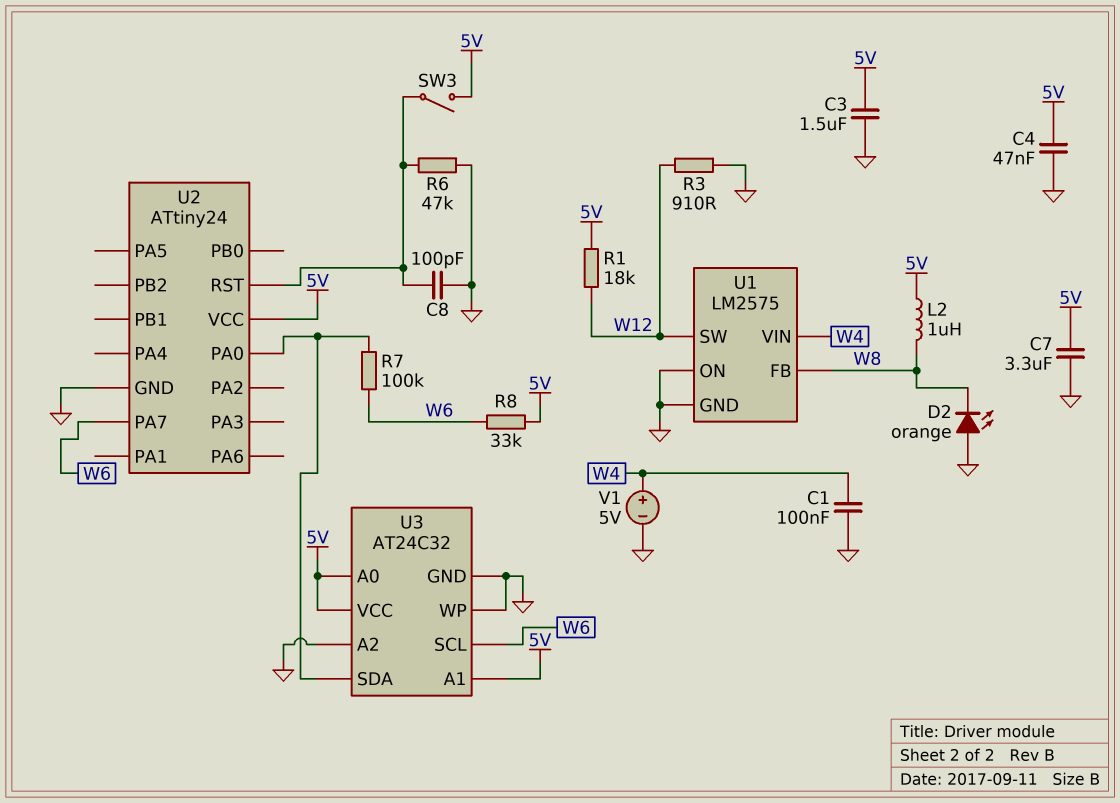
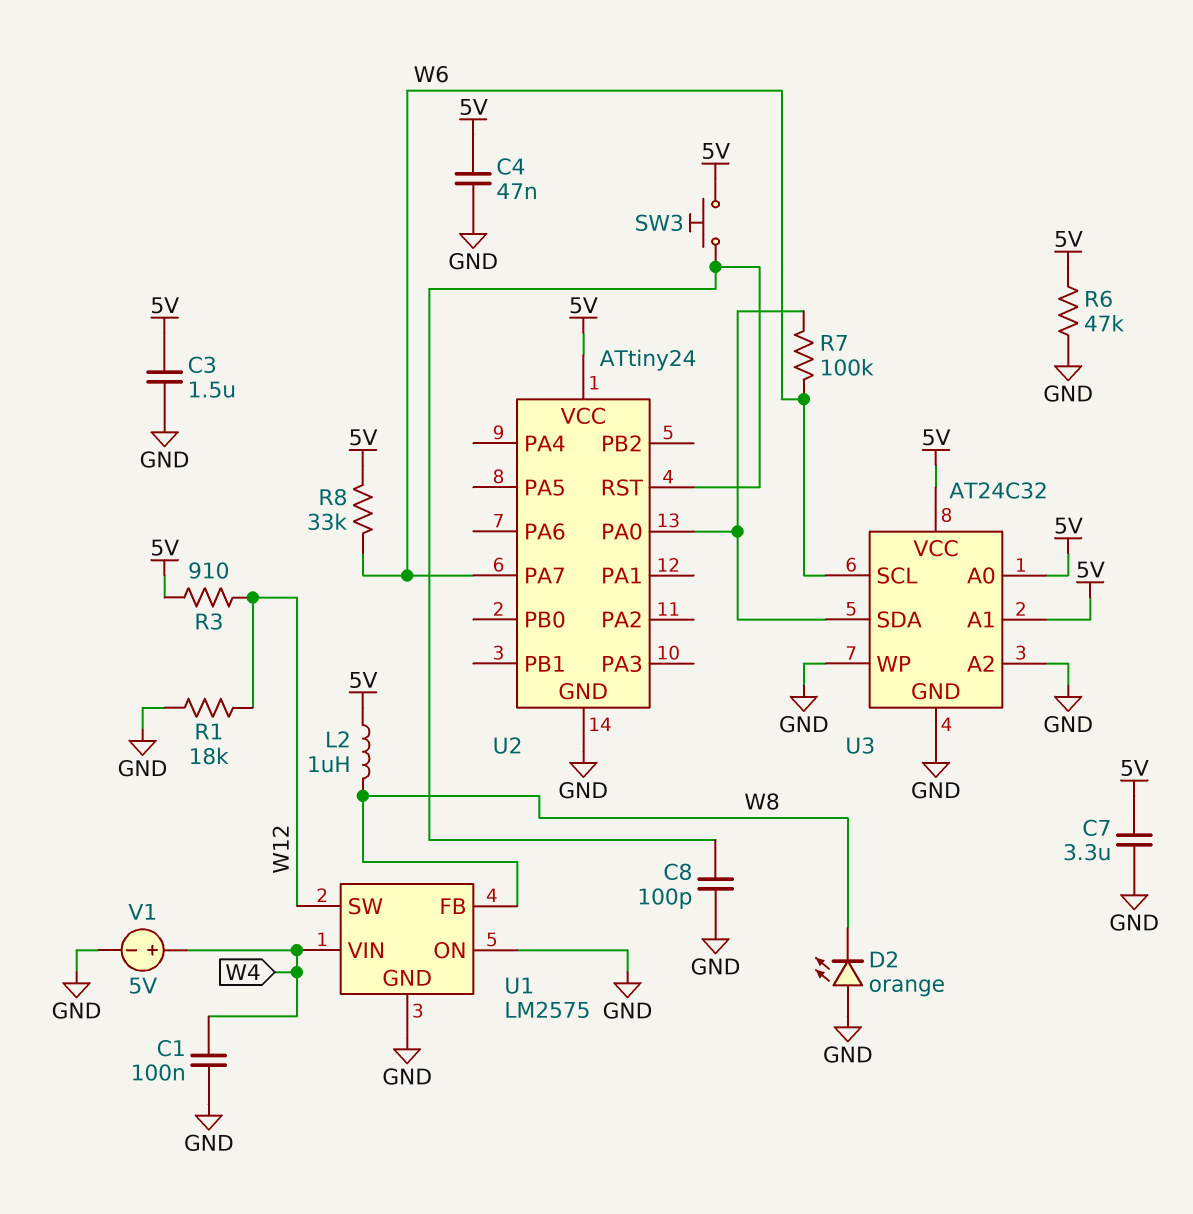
R1: 18k (5V, W12) -> 18k (GND, W12)
R3: 910 (GND, W12) -> 910 (5V, W12)
R6: 47k (GND, U2/RST) -> 47k (5V, GND)
SW3: switch (5V, U2/RST) -> button (5V, U2/RST)

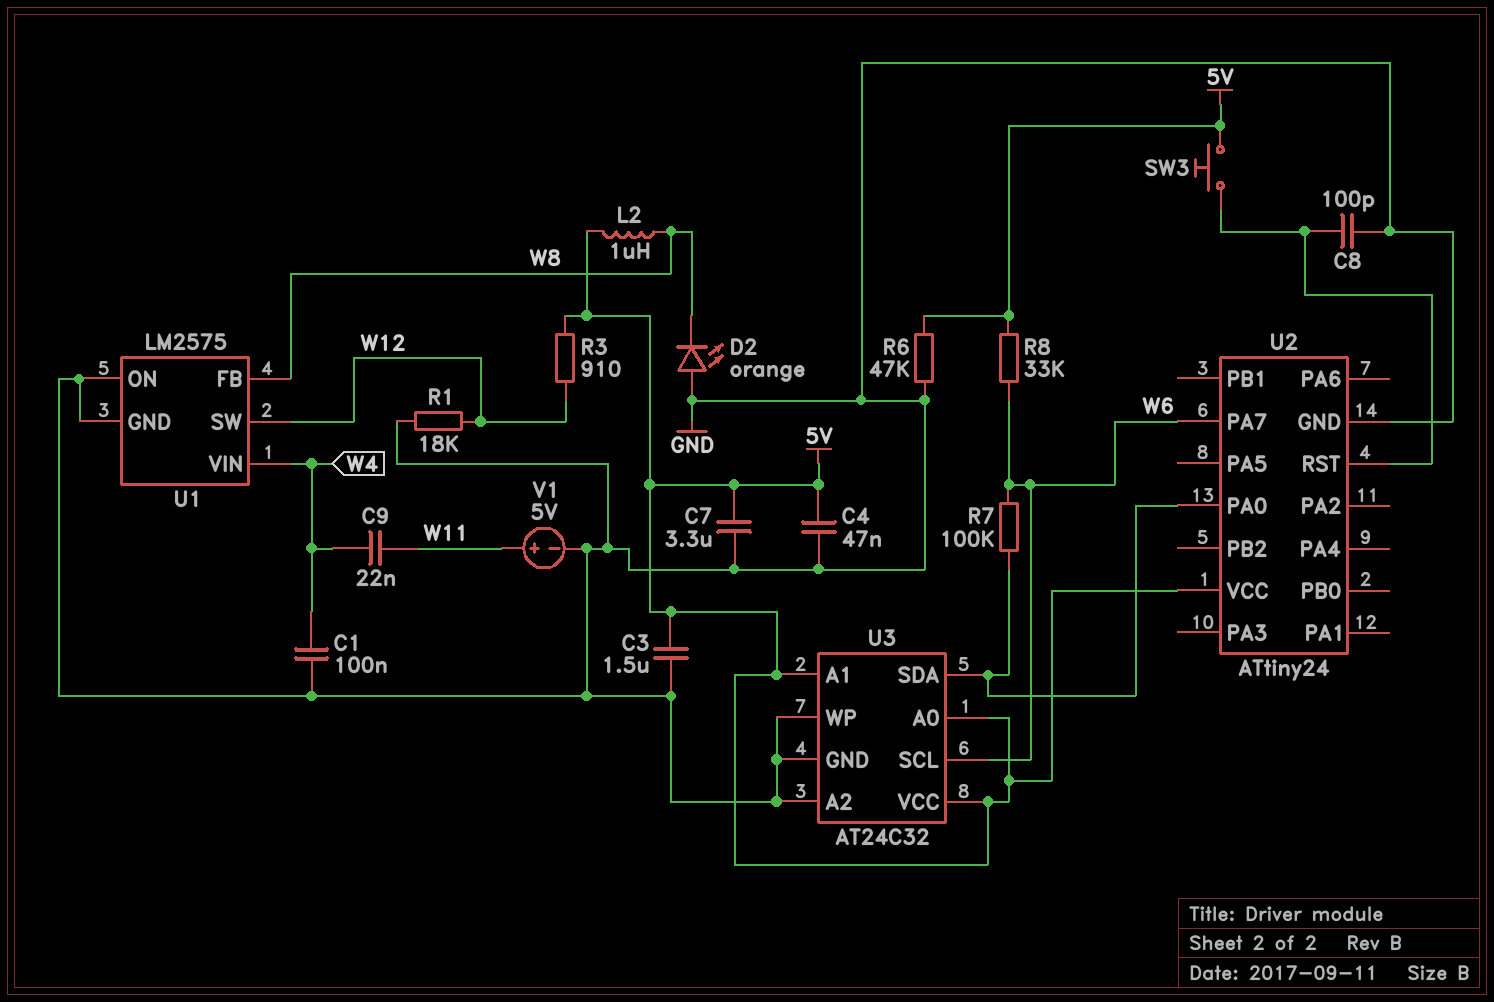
C9: none -> 22nF (W4, W11)
V1: 5V (plus W4, minus GND) -> 5V (plus W11, minus GND)

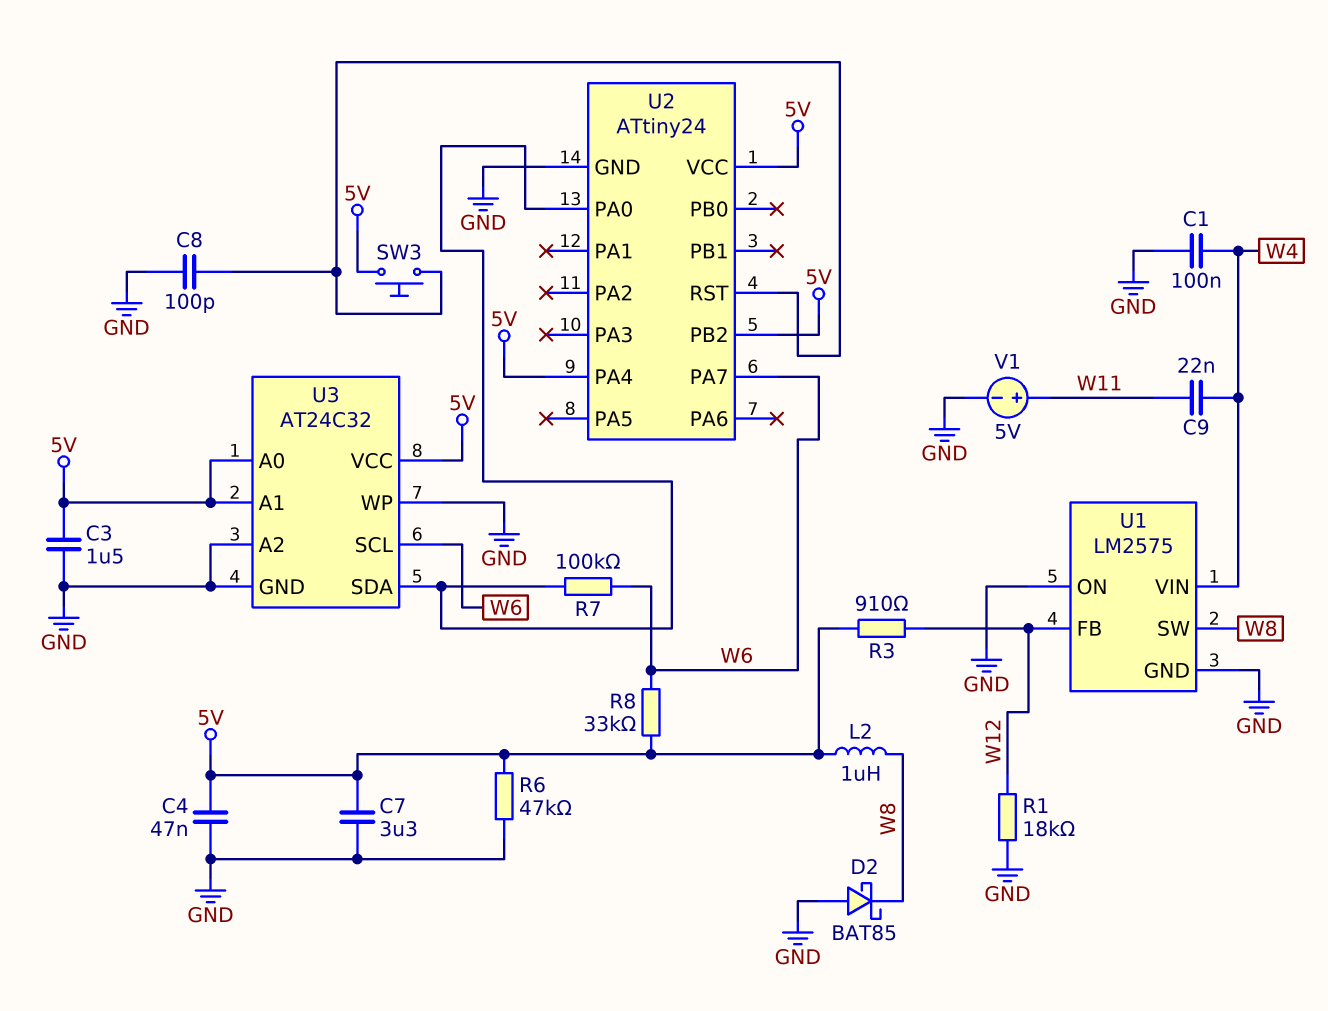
D2: LED orange (A GND, K W8) -> schottky BAT85 (A GND, K W8)
U1 pin FB: W8 -> W12
U1 pin SW: W12 -> W8
U2 pin PA4: none -> 5V
U2 pin PB2: none -> 5V

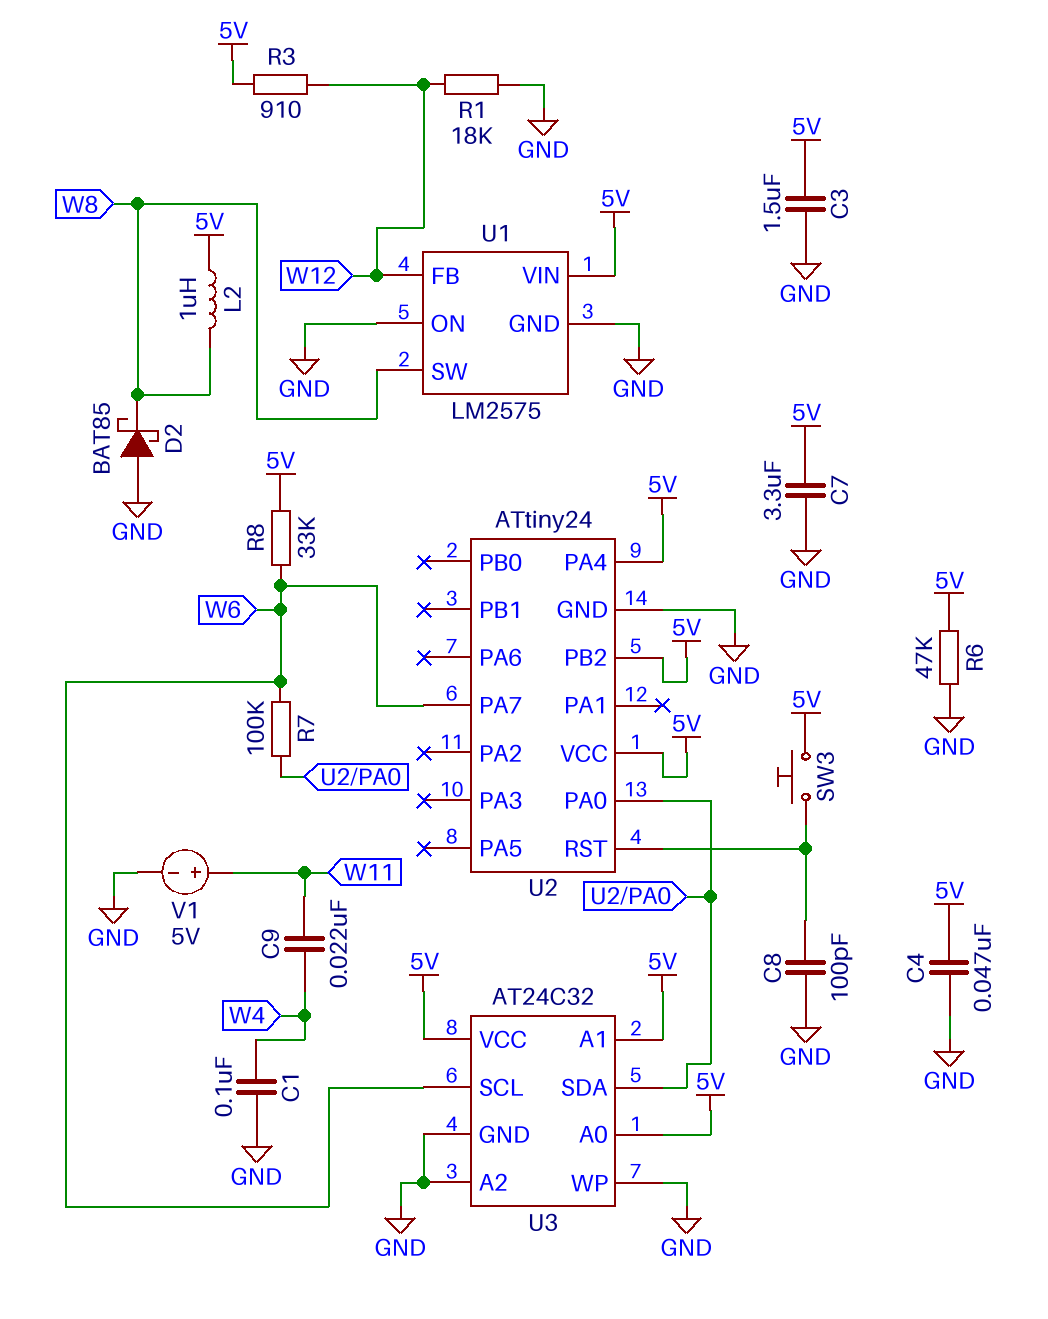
U1 pin VIN: W4 -> 5V

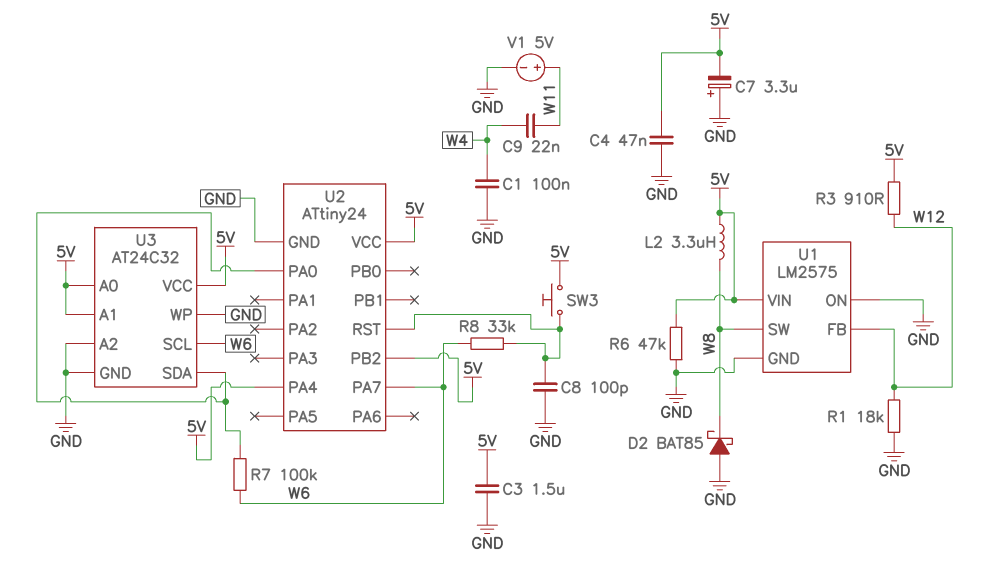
C7: 3.3uF (5V, GND) -> 3.3uF (plus GND, minus 5V)
L2: 1uH (5V, W8) -> 3.3uH (5V, W8)
R8: 33k (5V, W6) -> 33k (U2/RST, W6)

